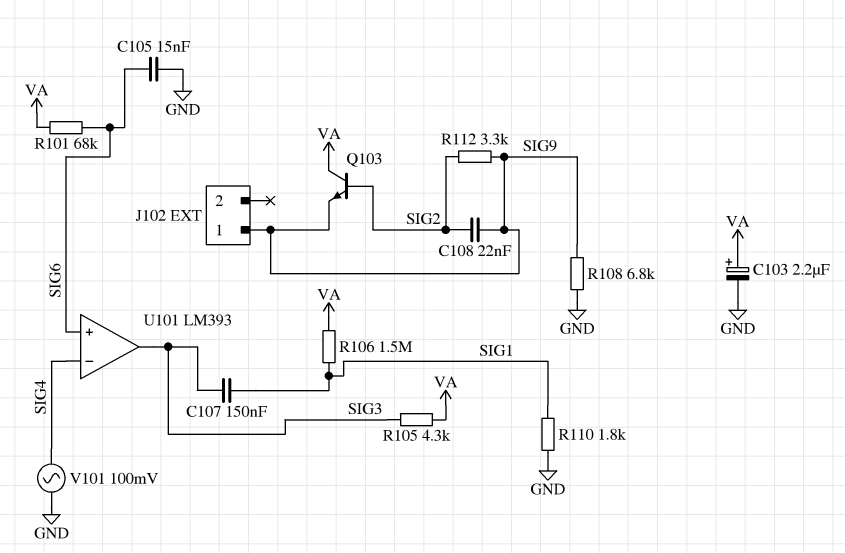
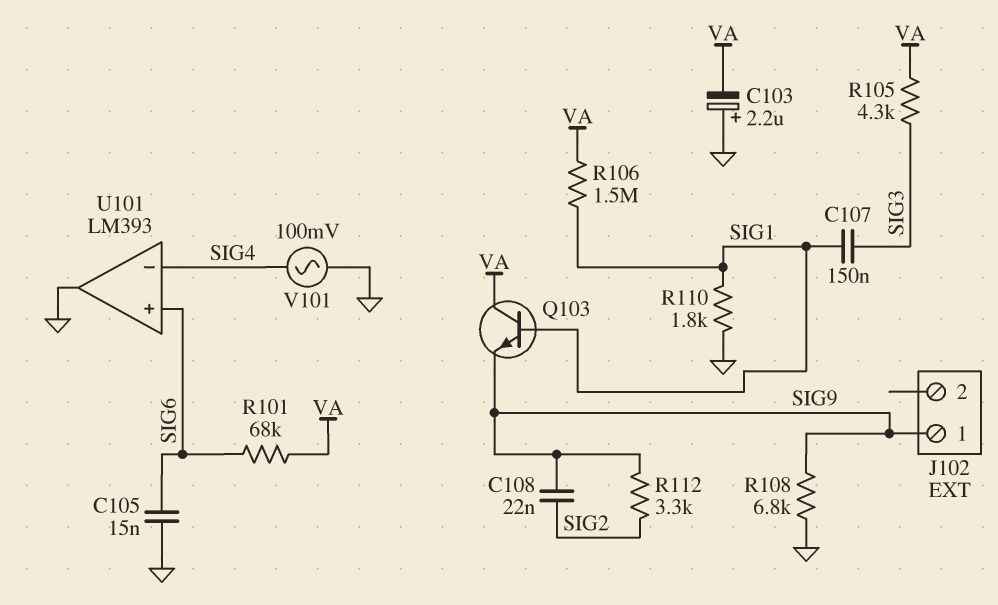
C103: 2.2uF (plus VA, minus GND) -> 2.2uF (plus GND, minus VA)
Q103: NPN (B SIG2, C VA, E SIG9) -> NPN (B SIG1, C VA, E SIG9)
U101 pin out: SIG3 -> GND

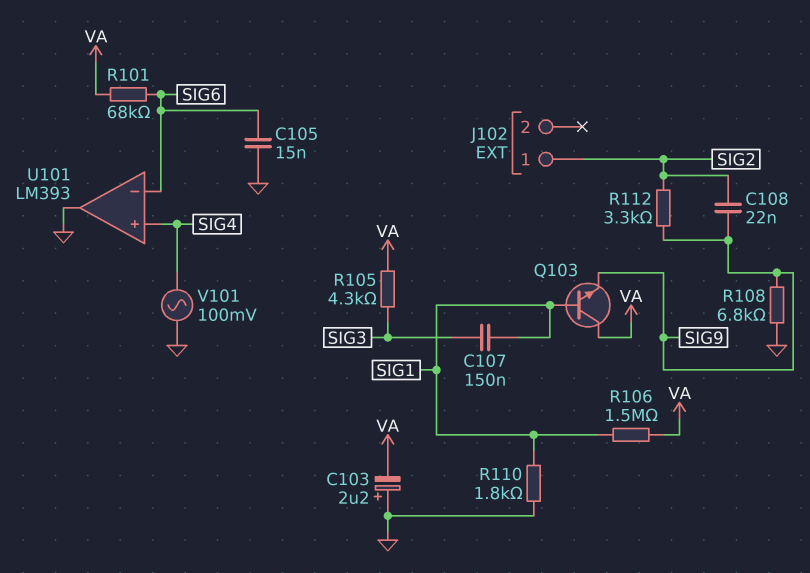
J102 pin 1: SIG9 -> SIG2
U101 pin in+: SIG6 -> SIG4
U101 pin in-: SIG4 -> SIG6

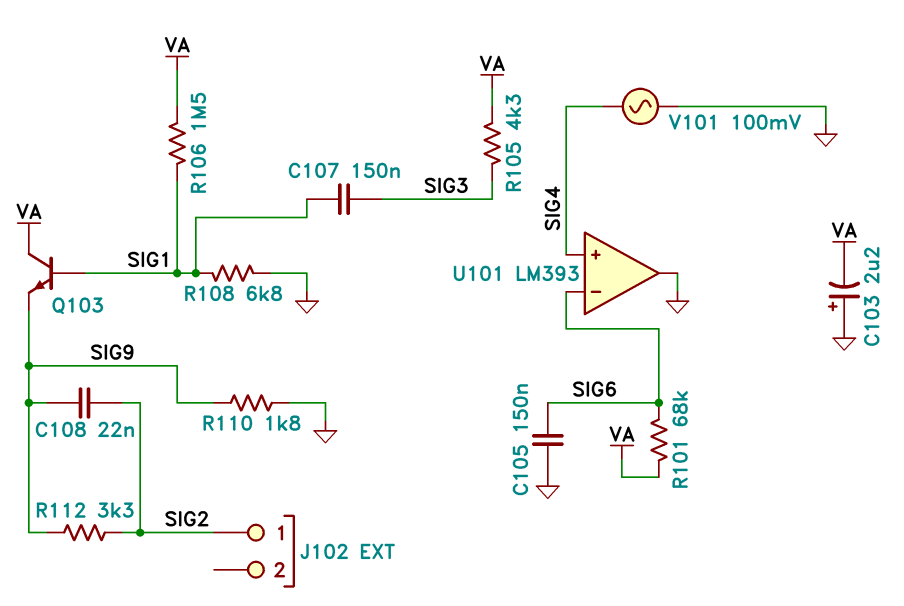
C105: 15nF (GND, SIG6) -> 150nF (GND, SIG6)
R108: 6.8k (GND, SIG9) -> 6.8k (GND, SIG1)
R110: 1.8k (GND, SIG1) -> 1.8k (GND, SIG9)

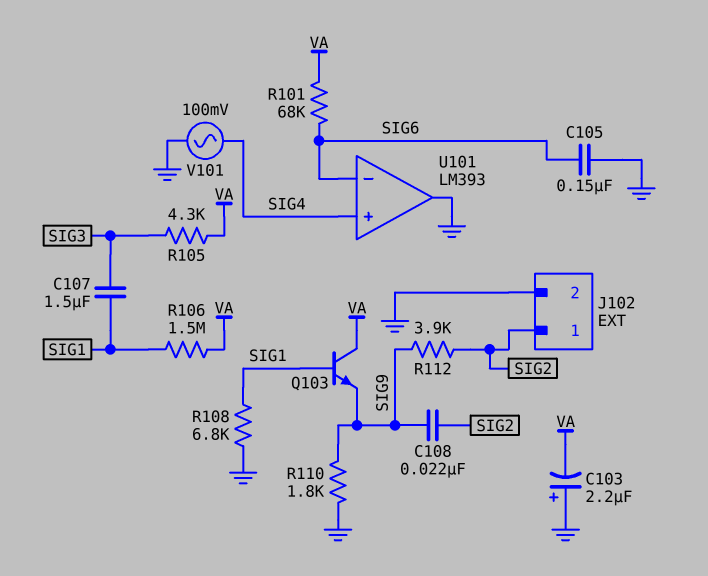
C107: 150nF (SIG1, SIG3) -> 1.5uF (SIG1, SIG3)
J102 pin 2: none -> GND
R112: 3.3k (SIG2, SIG9) -> 3.9k (SIG2, SIG9)

